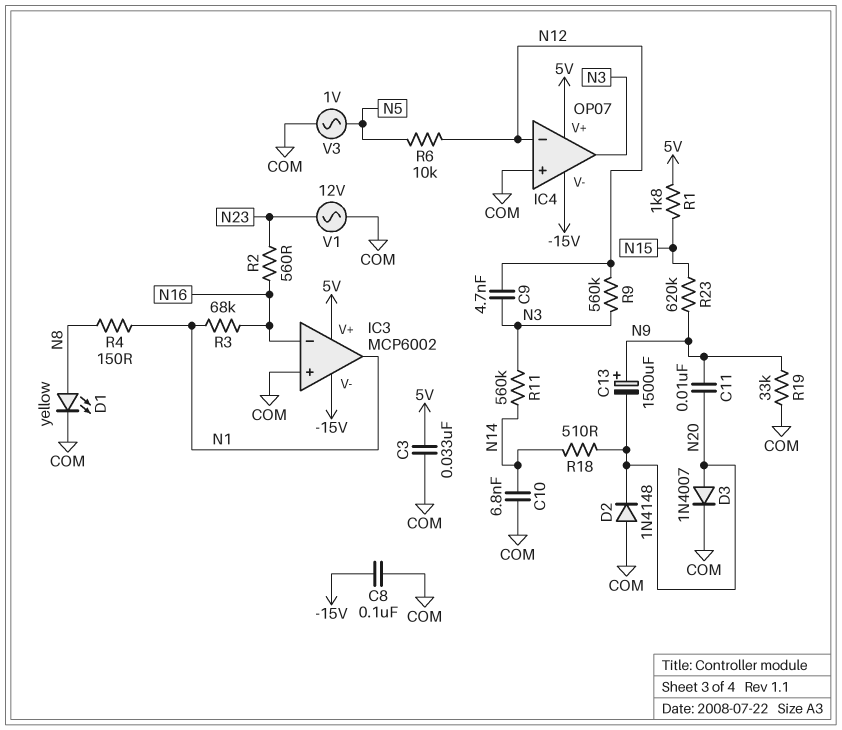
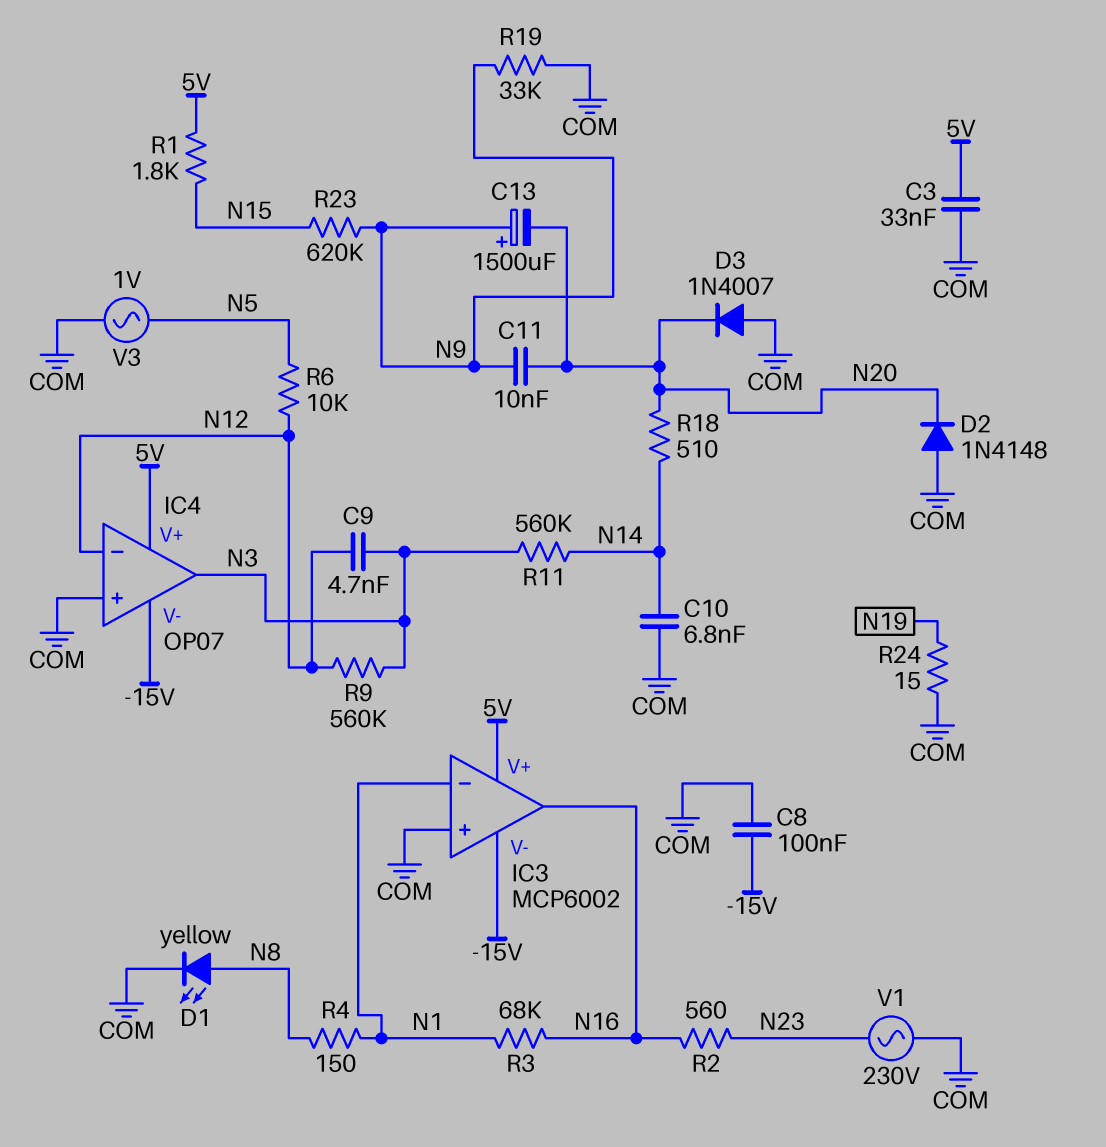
D3: diode 1N4007 (A N20, K COM) -> diode 1N4007 (A COM, K N20)
IC3 pin in-: N16 -> N1
IC3 pin out: N1 -> N16
R24: none -> 15 (COM, N19)
V1: AC 12V (COM, N23) -> AC 230V (COM, N23)

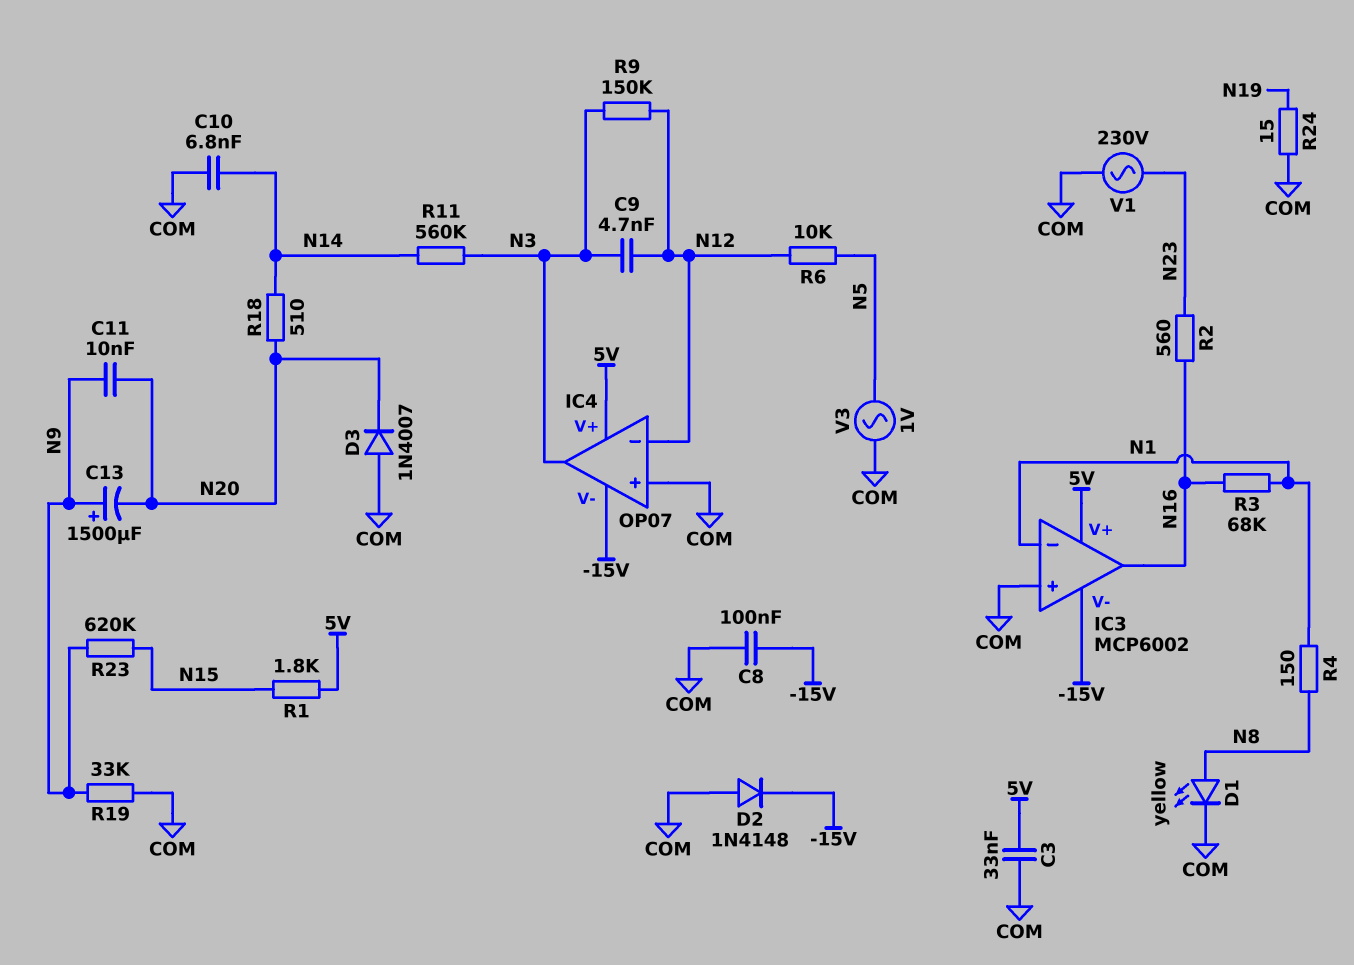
D2: diode 1N4148 (A COM, K N20) -> diode 1N4148 (A COM, K -15V)
R9: 560k (N3, N12) -> 150k (N3, N12)

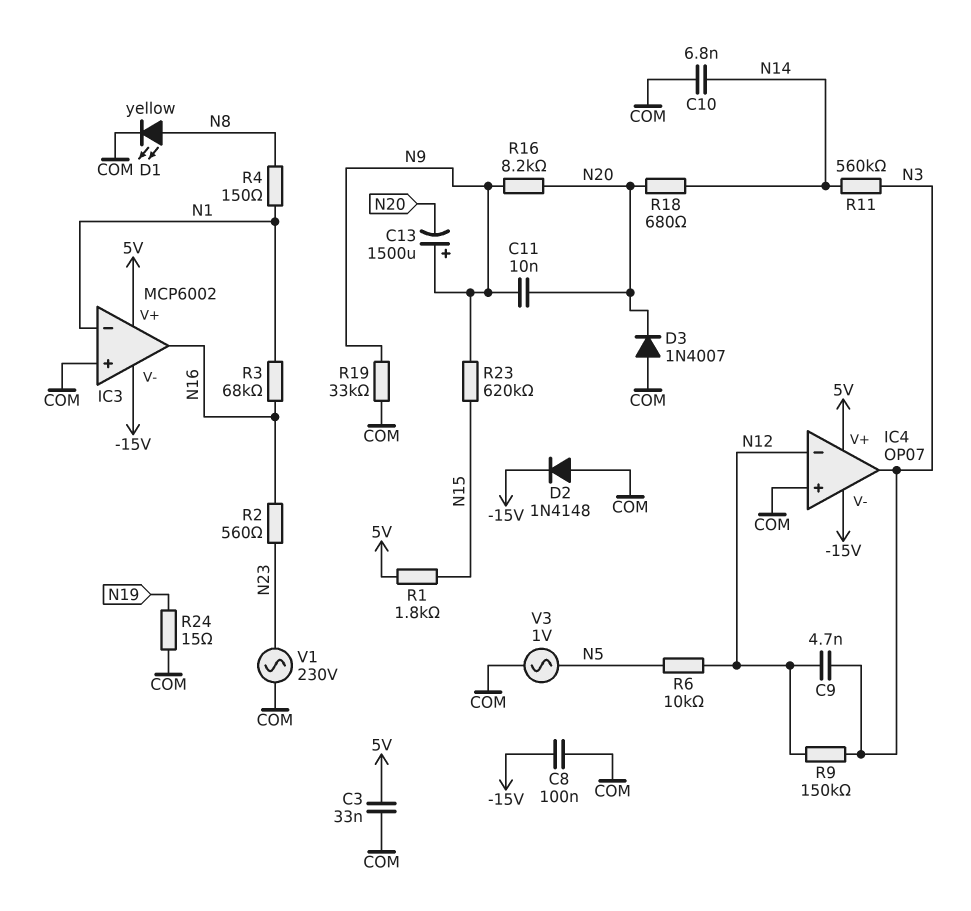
R16: none -> 8.2k (N9, N20)
R18: 510 (N14, N20) -> 680 (N14, N20)

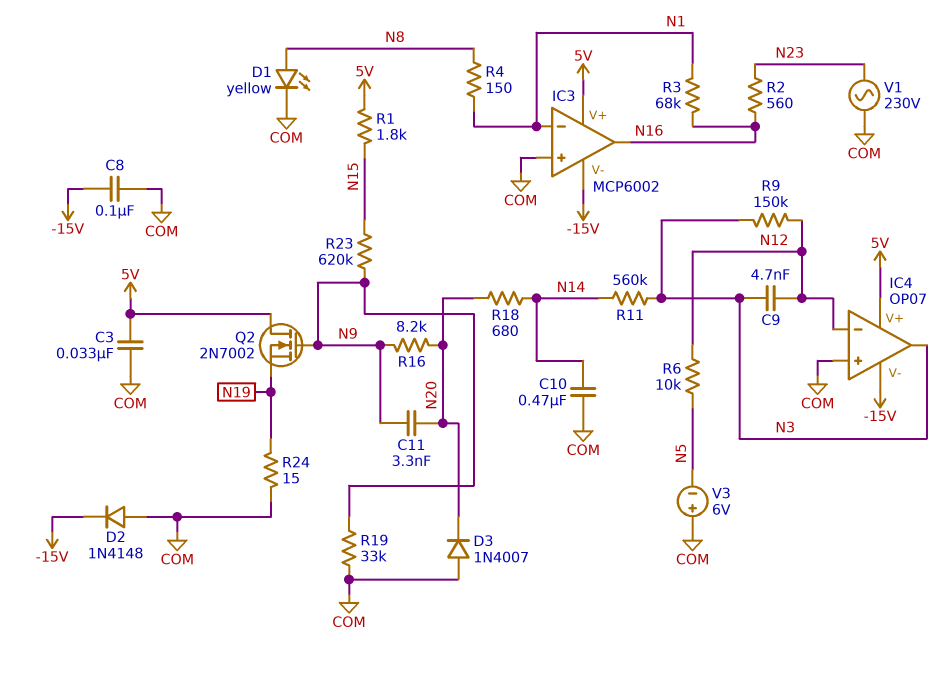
C10: 6.8nF (COM, N14) -> 470nF (COM, N14)
C11: 10nF (N9, N20) -> 3.3nF (N9, N20)
C13: 1500uF (plus N9, minus N20) -> none
Q2: none -> NMOS 2N7002 (G N9, D 5V, S N19)
V3: AC 1V (COM, N5) -> 6V (plus COM, minus N5)

